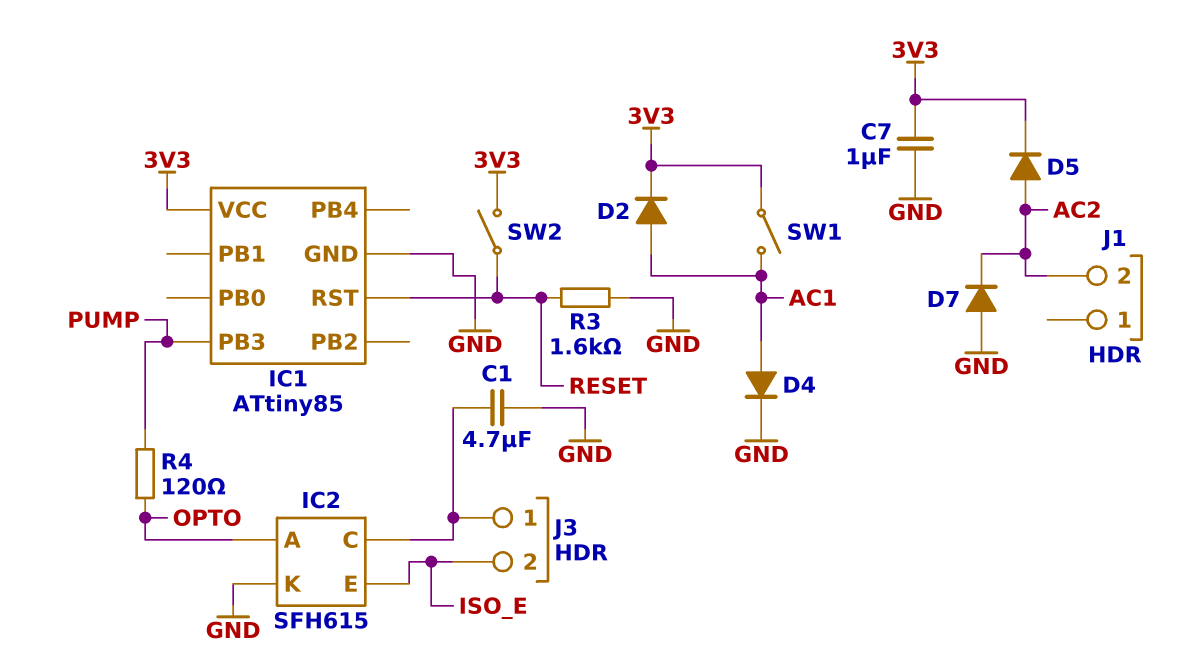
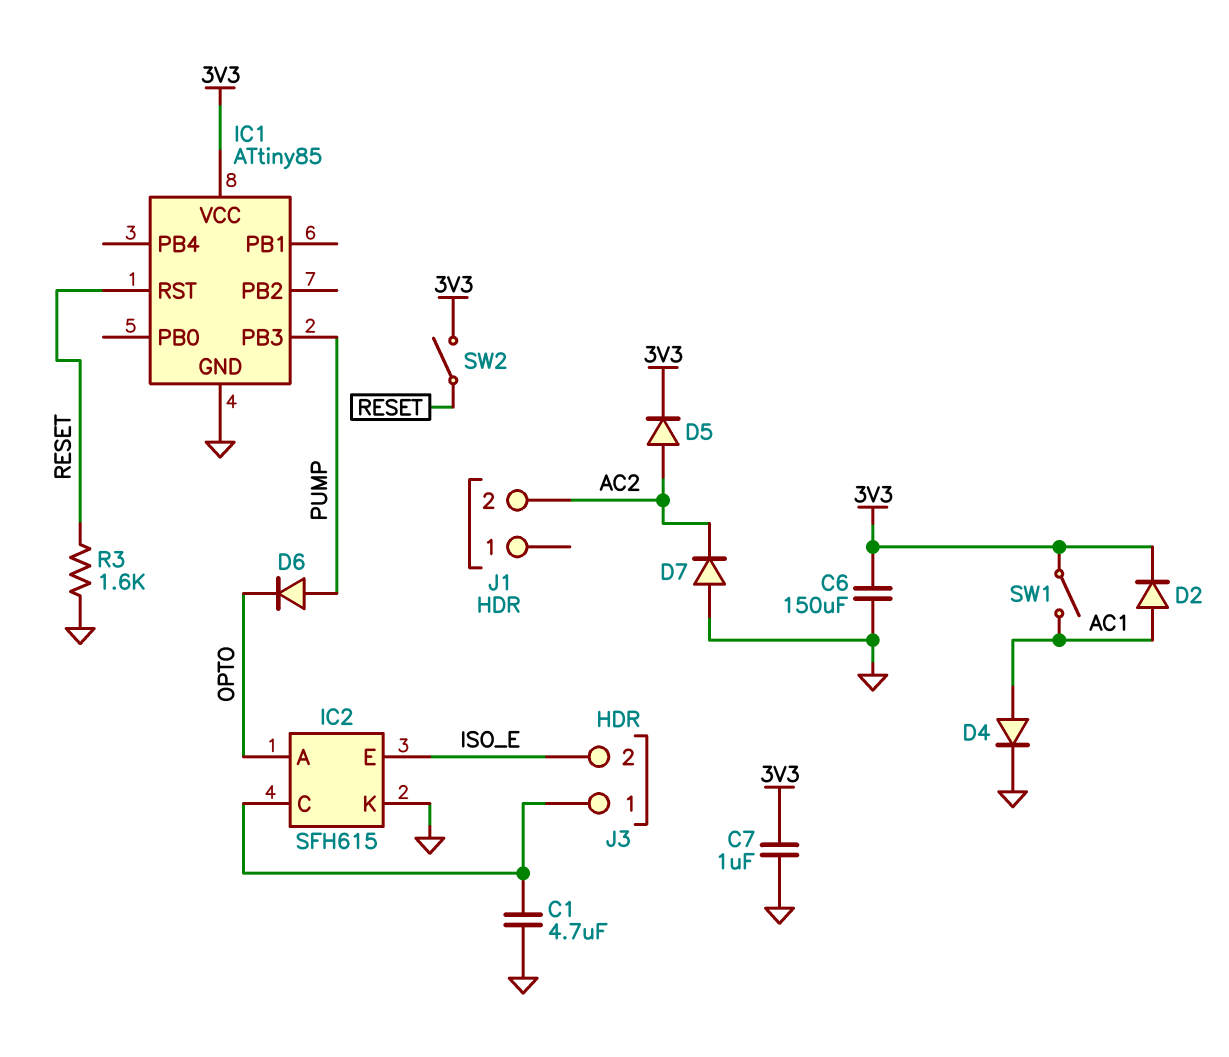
C6: none -> 150uF (3V3, GND)
D6: none -> diode (A PUMP, K OPTO)
R4: 120 (OPTO, PUMP) -> none

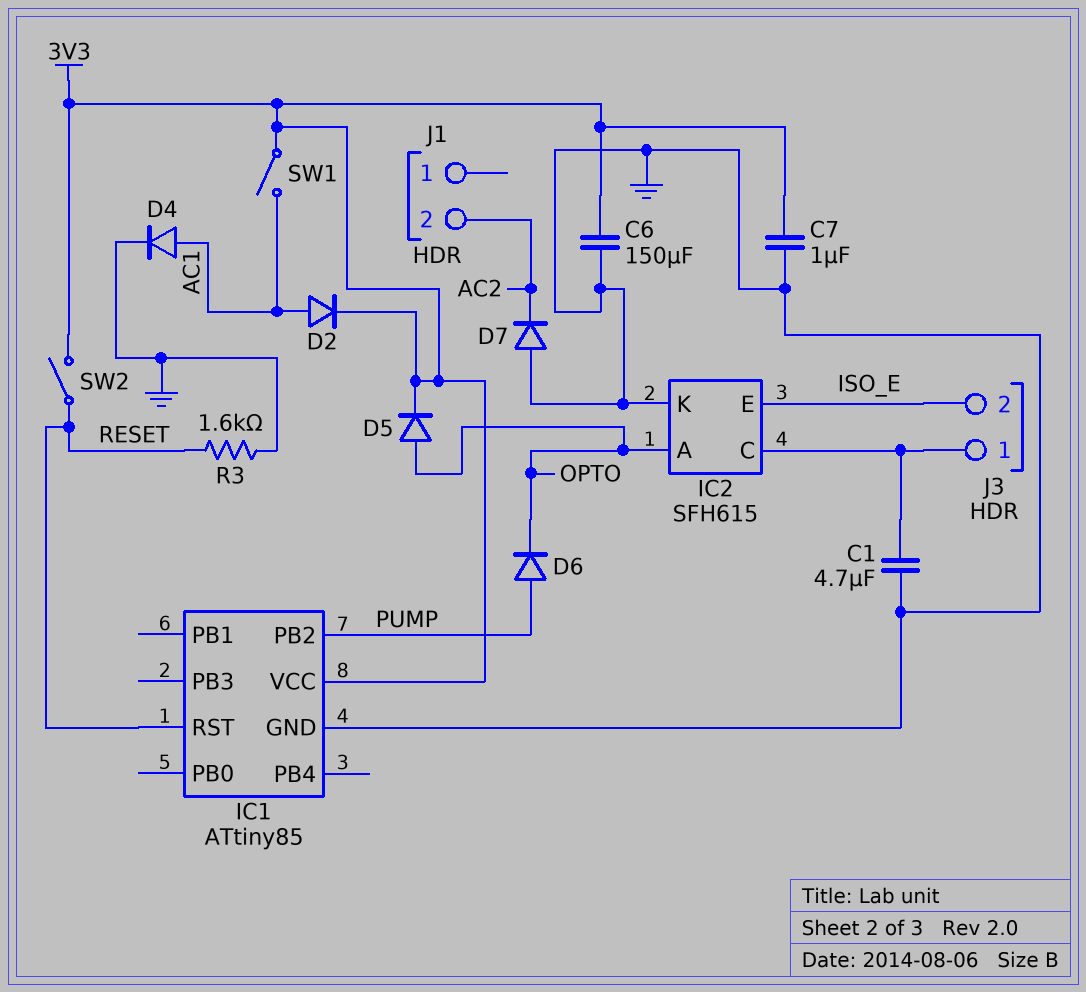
D5: diode (A AC2, K 3V3) -> diode (A OPTO, K 3V3)
IC1 pin PB2: none -> PUMP
IC1 pin PB3: PUMP -> none

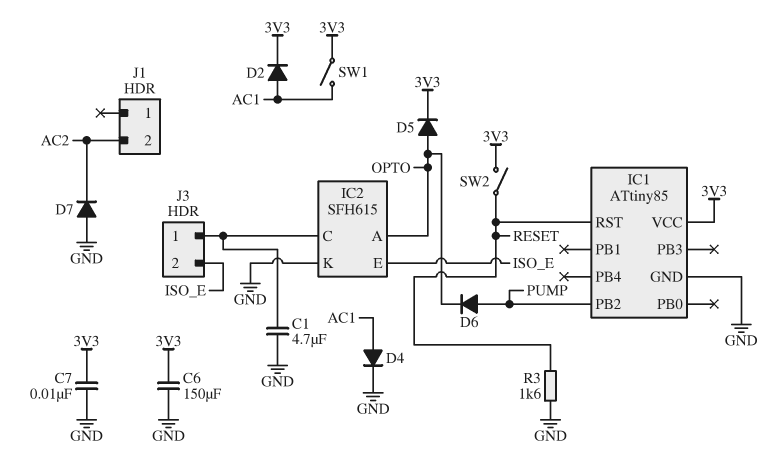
C7: 1uF (3V3, GND) -> 10nF (3V3, GND)

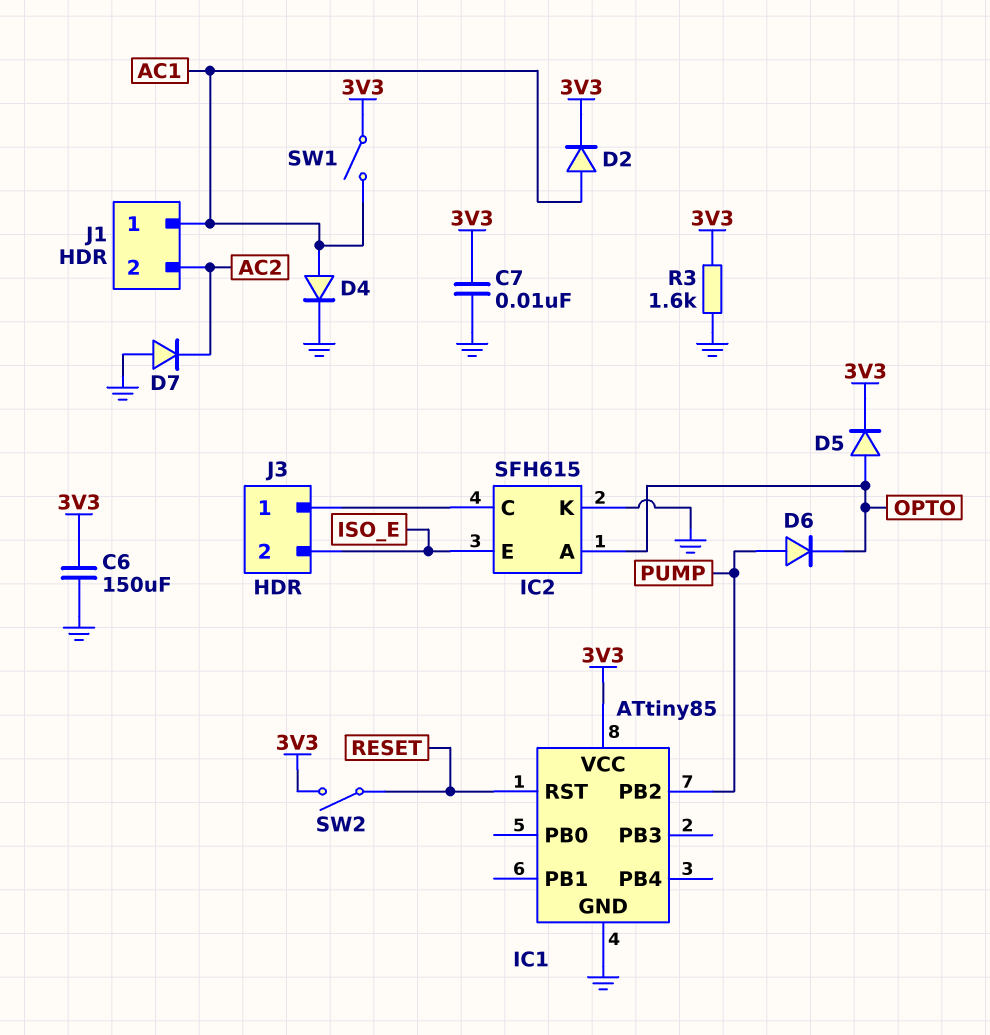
C1: 4.7uF (GND, IC2/C) -> none
J1 pin 1: none -> AC1
R3: 1.6k (GND, RESET) -> 1.6k (3V3, GND)

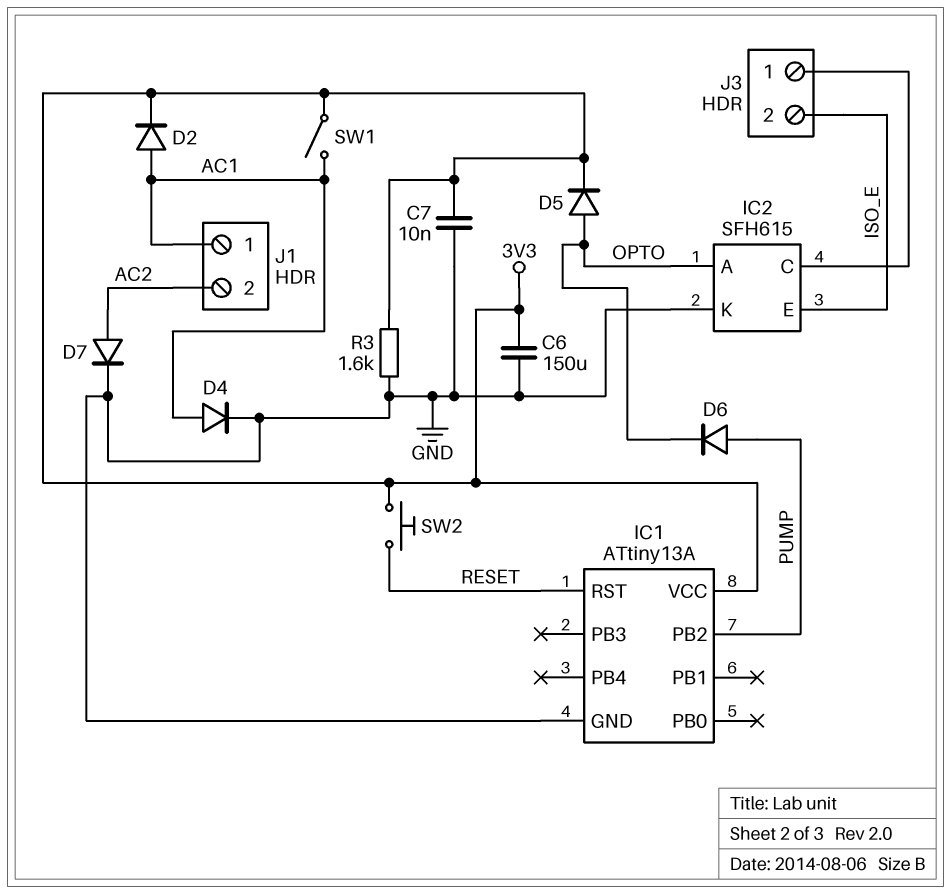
D7: diode (A GND, K AC2) -> diode (A AC2, K GND)
IC1: ATtiny85 -> ATtiny13A
SW2: switch (3V3, RESET) -> button (3V3, RESET)

